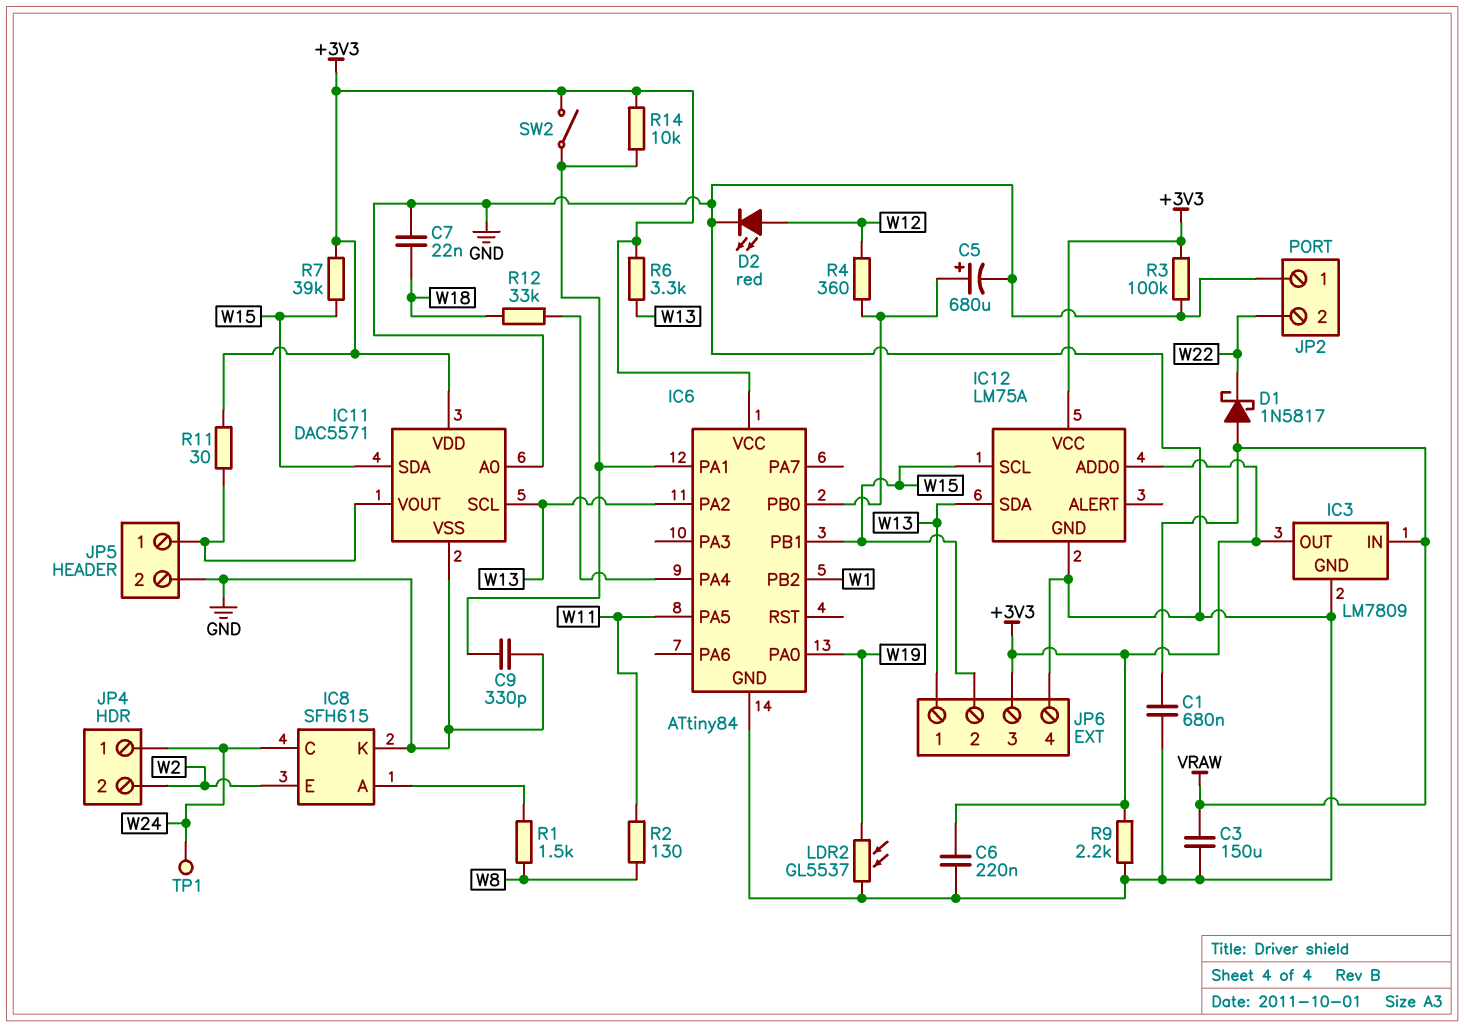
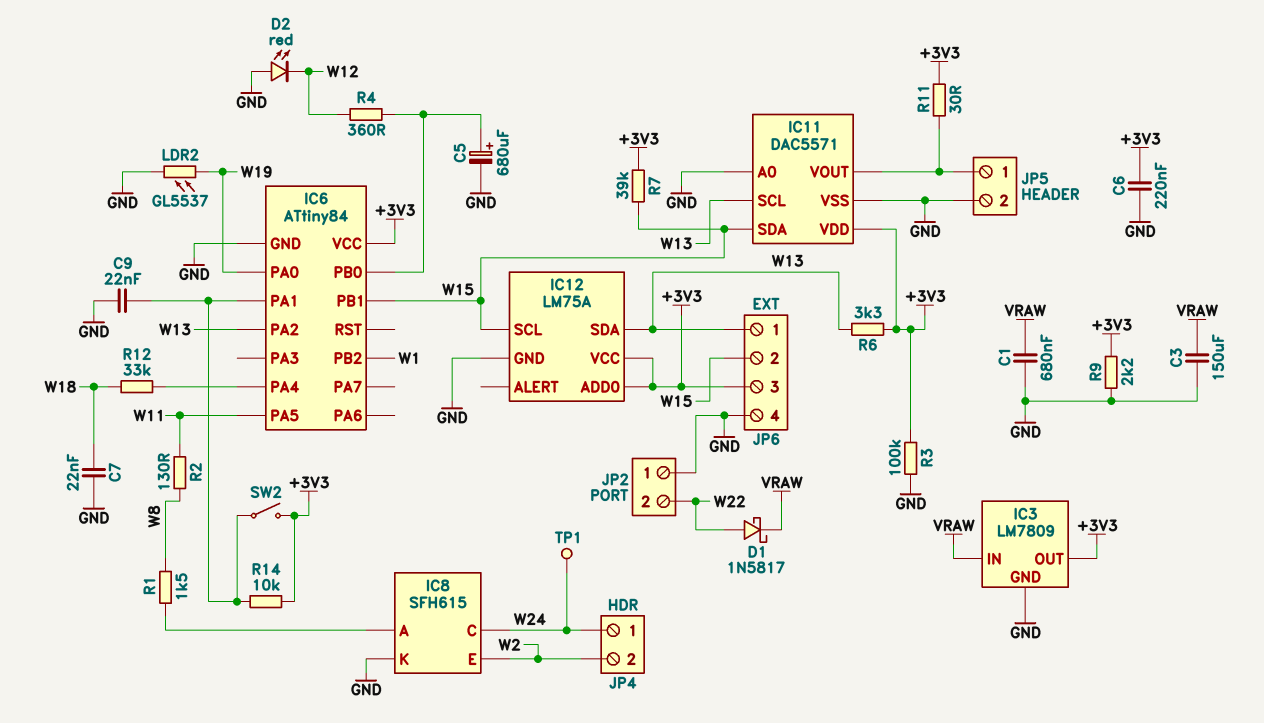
C9: 330pF (GND, IC6/PA1) -> 22nF (GND, IC6/PA1)
D1: schottky 1N5817 (A VRAW, K W22) -> schottky 1N5817 (A W22, K VRAW)
D2: LED red (A W12, K GND) -> LED red (A GND, K W12)

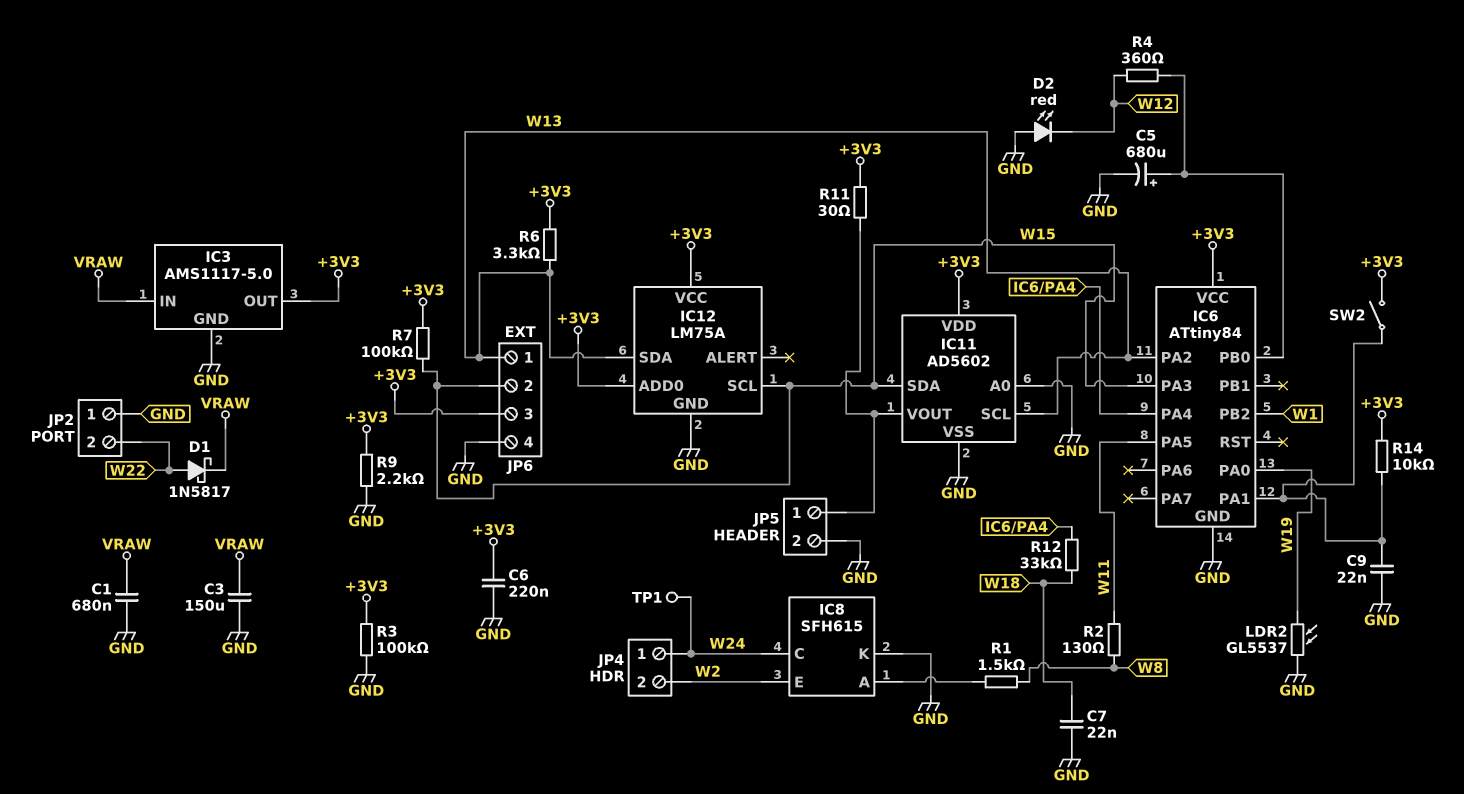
IC3: LM7809 -> AMS1117-5.0
IC6 pin PA3: none -> W15
IC6 pin PB1: W15 -> none
IC11: DAC5571 -> AD5602
R7: 39k (+3V3, W15) -> 100k (+3V3, W15)

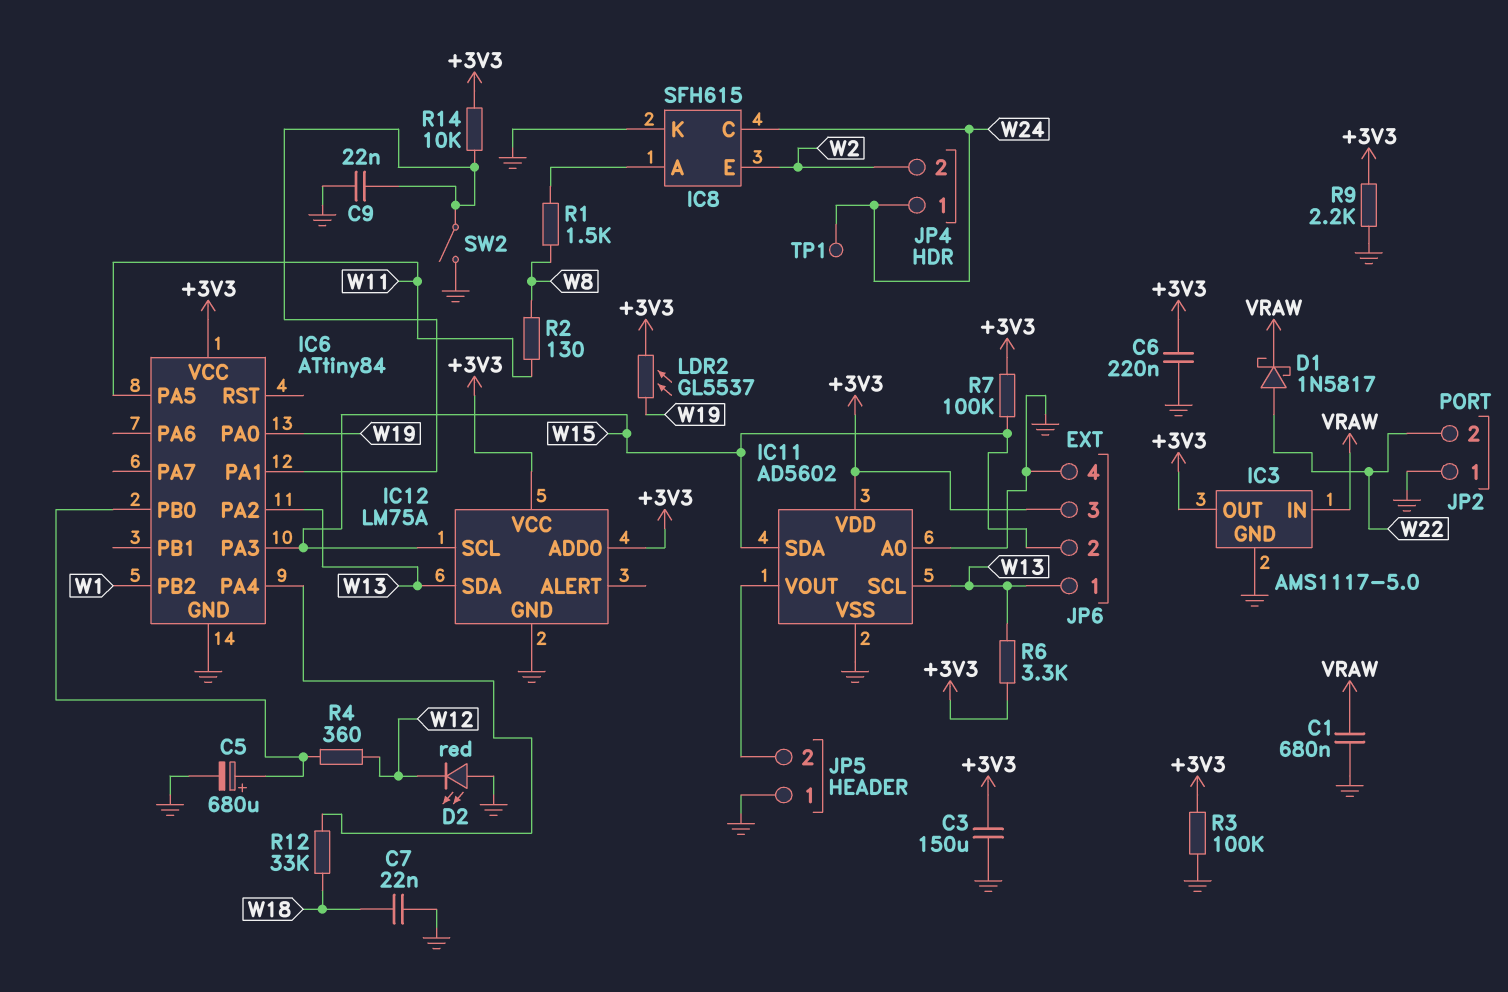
C3: 150uF (GND, VRAW) -> 150uF (+3V3, GND)
JP5 pin 1: IC11/VOUT -> GND
JP5 pin 2: GND -> IC11/VOUT
LDR2: GL5537 (GND, W19) -> GL5537 (+3V3, W19)
R11: 30 (+3V3, IC11/VOUT) -> none
SW2: switch (+3V3, IC6/PA1) -> switch (GND, IC6/PA1)

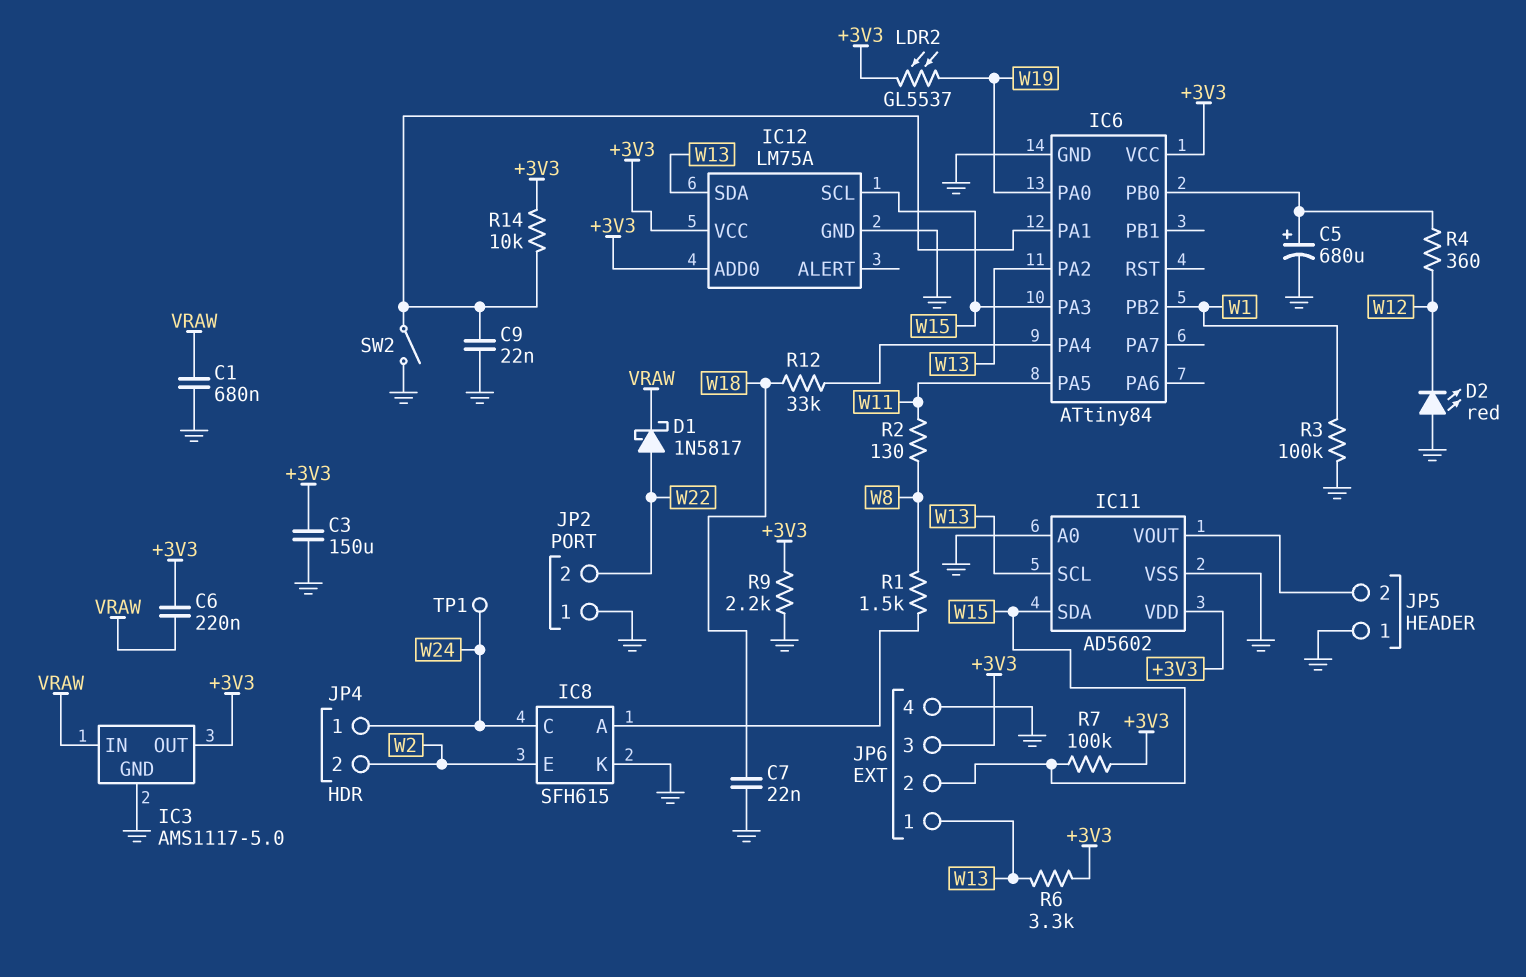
C6: 220nF (+3V3, GND) -> 220nF (+3V3, VRAW)
R3: 100k (+3V3, GND) -> 100k (GND, W1)

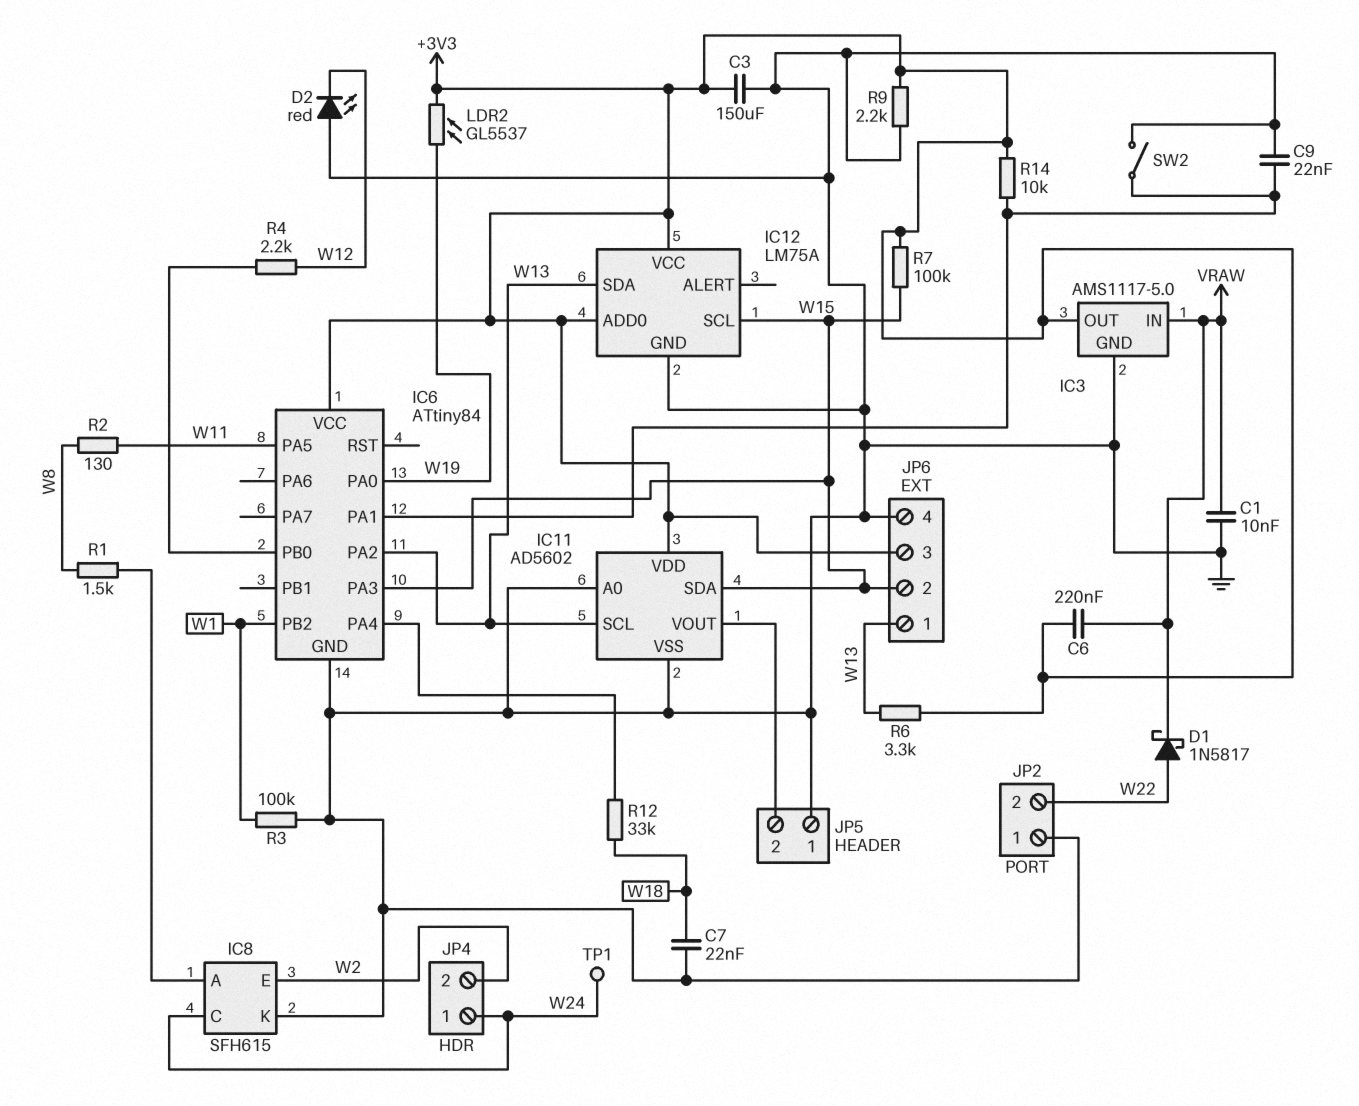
C1: 680nF (GND, VRAW) -> 10nF (GND, VRAW)
C5: 680uF (plus IC6/PB0, minus GND) -> none
R4: 360 (IC6/PB0, W12) -> 2.2k (IC6/PB0, W12)

